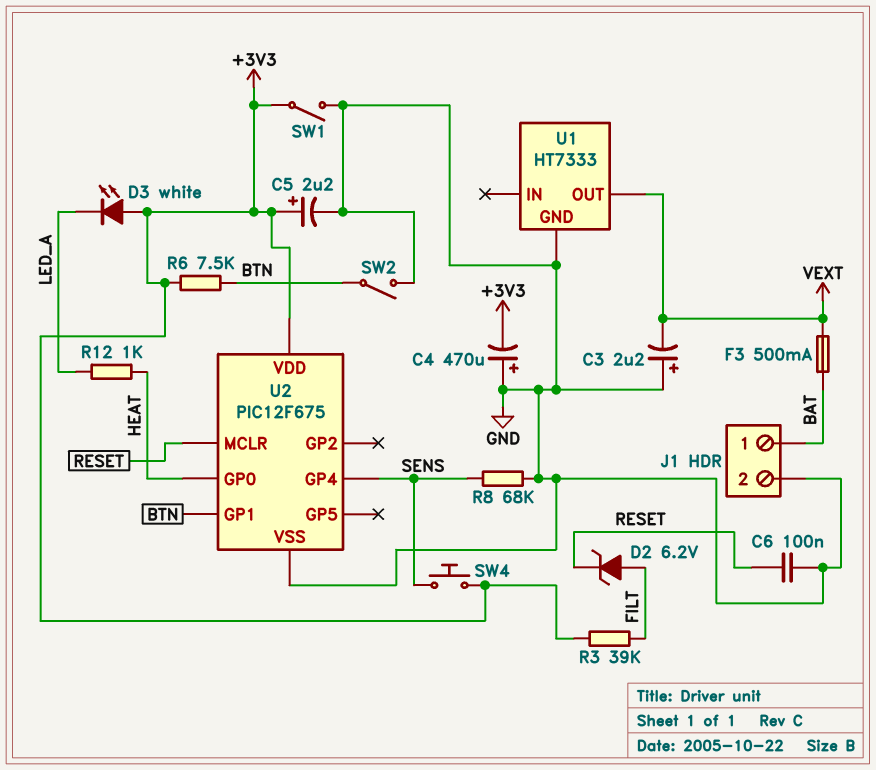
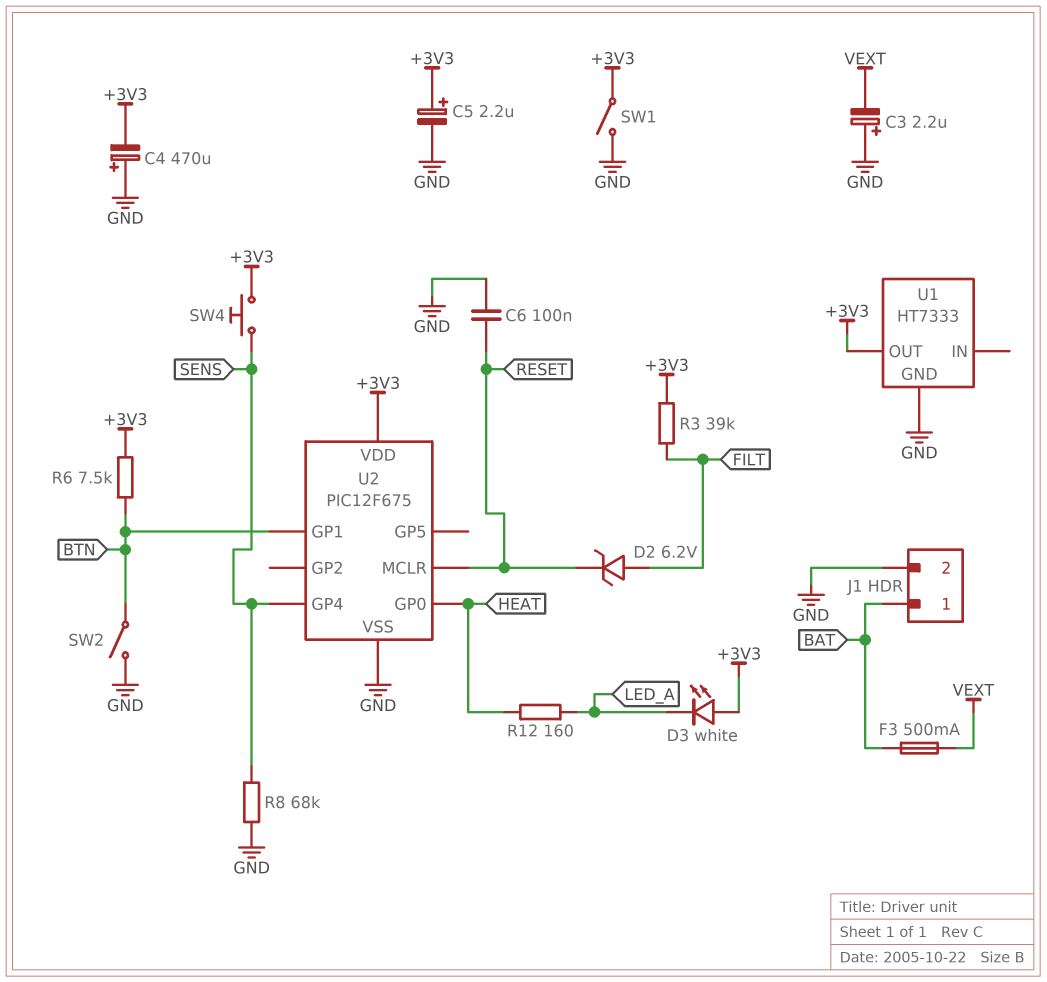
R12: 1k (HEAT, LED_A) -> 160 (HEAT, LED_A)
U1 pin OUT: VEXT -> +3V3

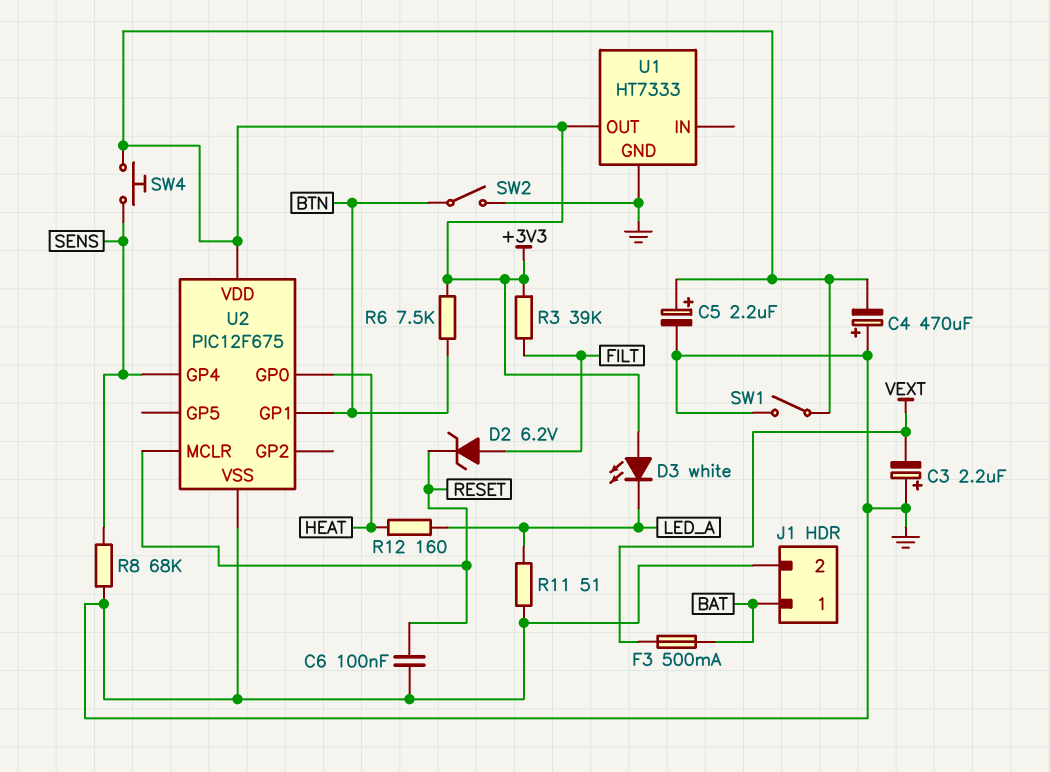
R11: none -> 51 (GND, LED_A)

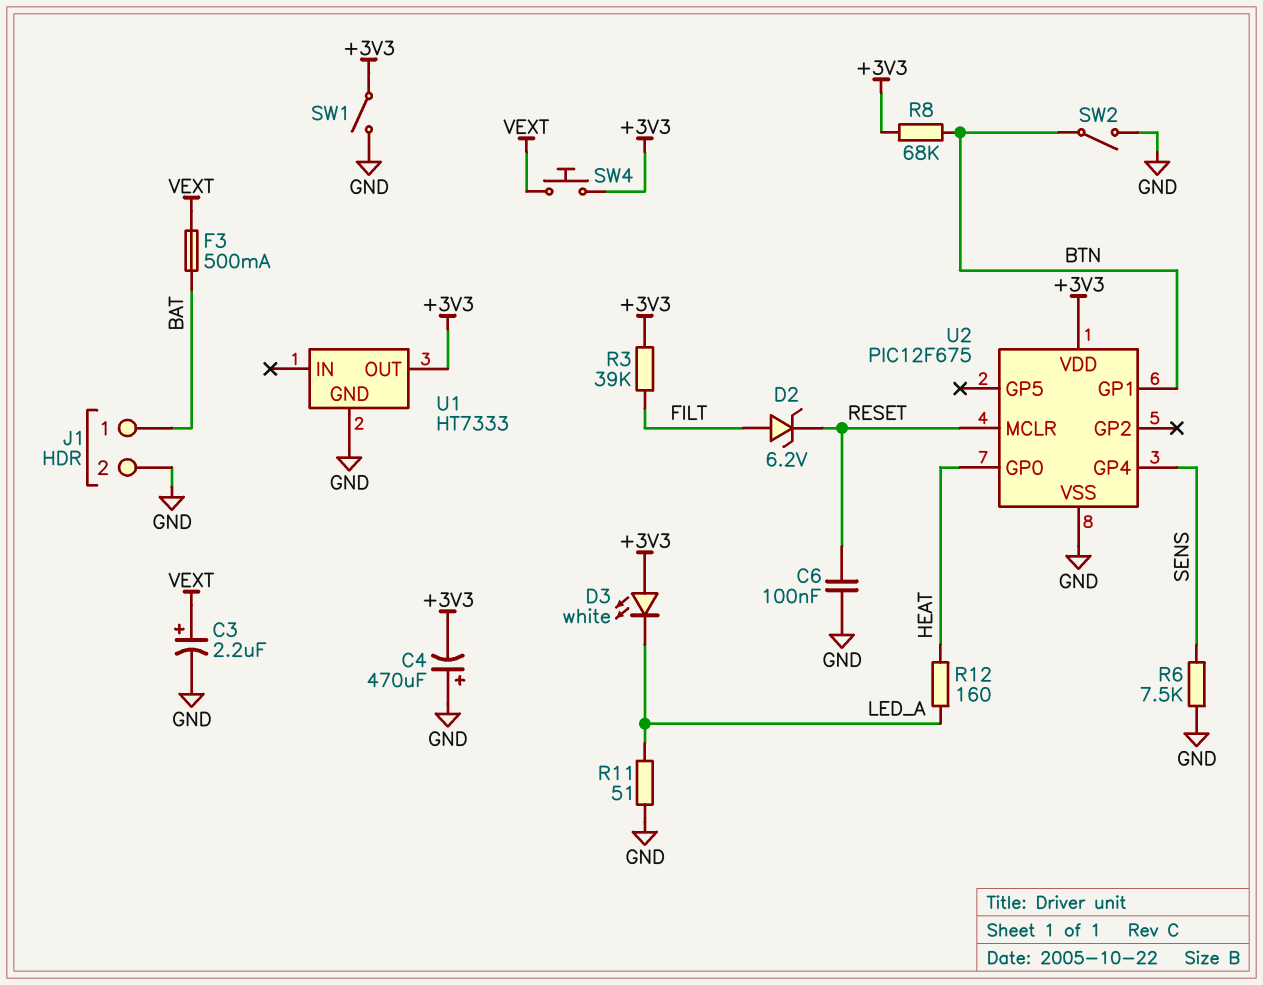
C3: 2.2uF (plus GND, minus VEXT) -> 2.2uF (plus VEXT, minus GND)
C5: 2.2uF (plus +3V3, minus GND) -> none
R6: 7.5k (+3V3, BTN) -> 7.5k (GND, SENS)
R8: 68k (GND, SENS) -> 68k (+3V3, BTN)
SW4: button (+3V3, SENS) -> button (+3V3, VEXT)

